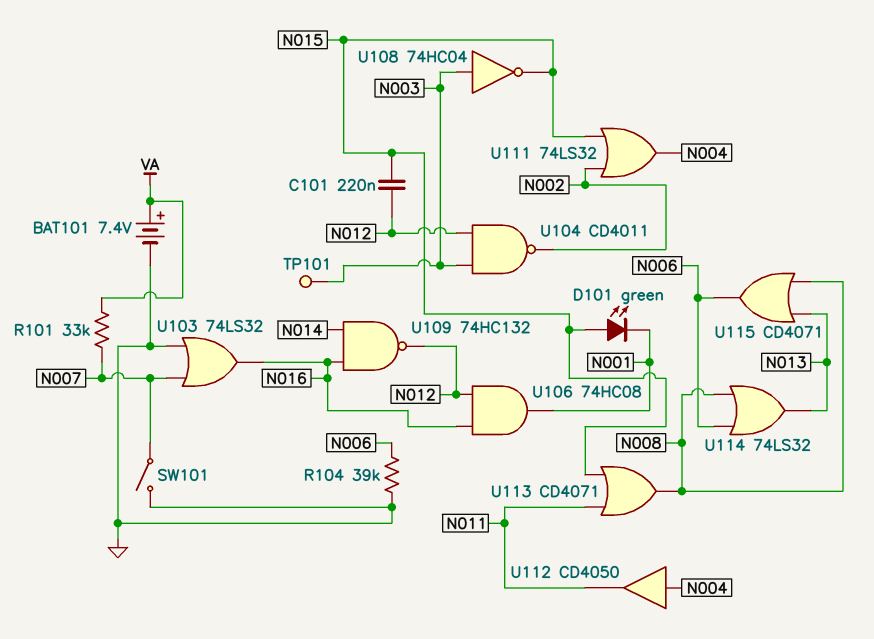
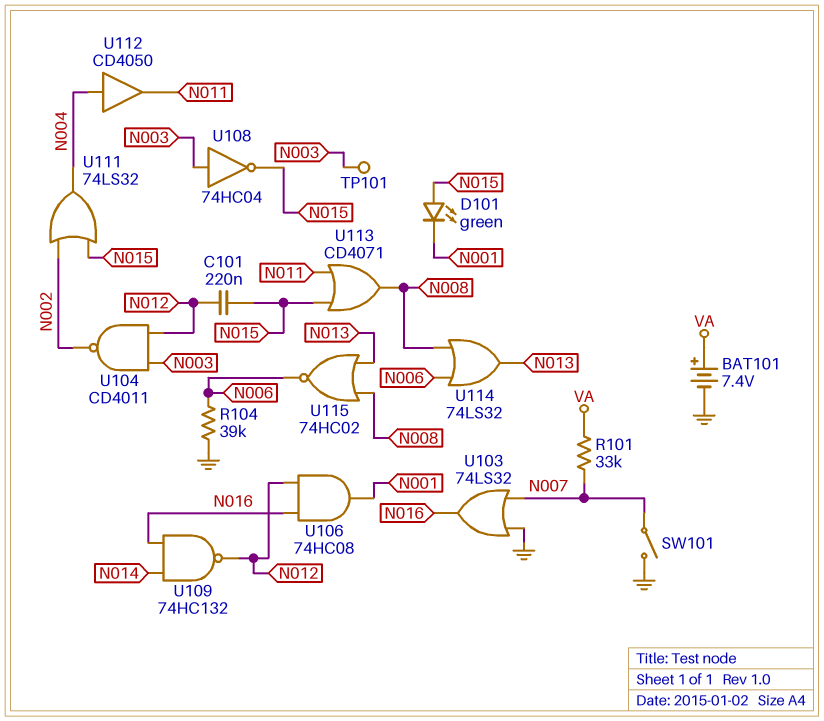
U115: OR CD4071 (in N008, in N013, out N006) -> NOR 74HC02 (in N008, in N013, out N006)

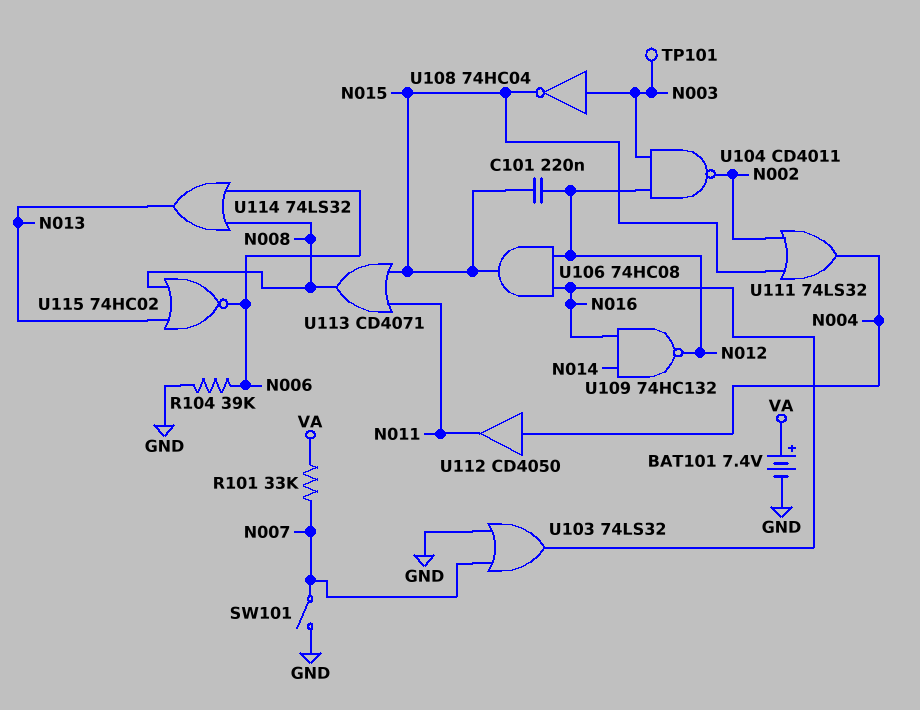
D101: LED green (A N015, K N001) -> none
U106: AND 74HC08 (in N012, in N016, out N001) -> AND 74HC08 (in N012, in N016, out N015)

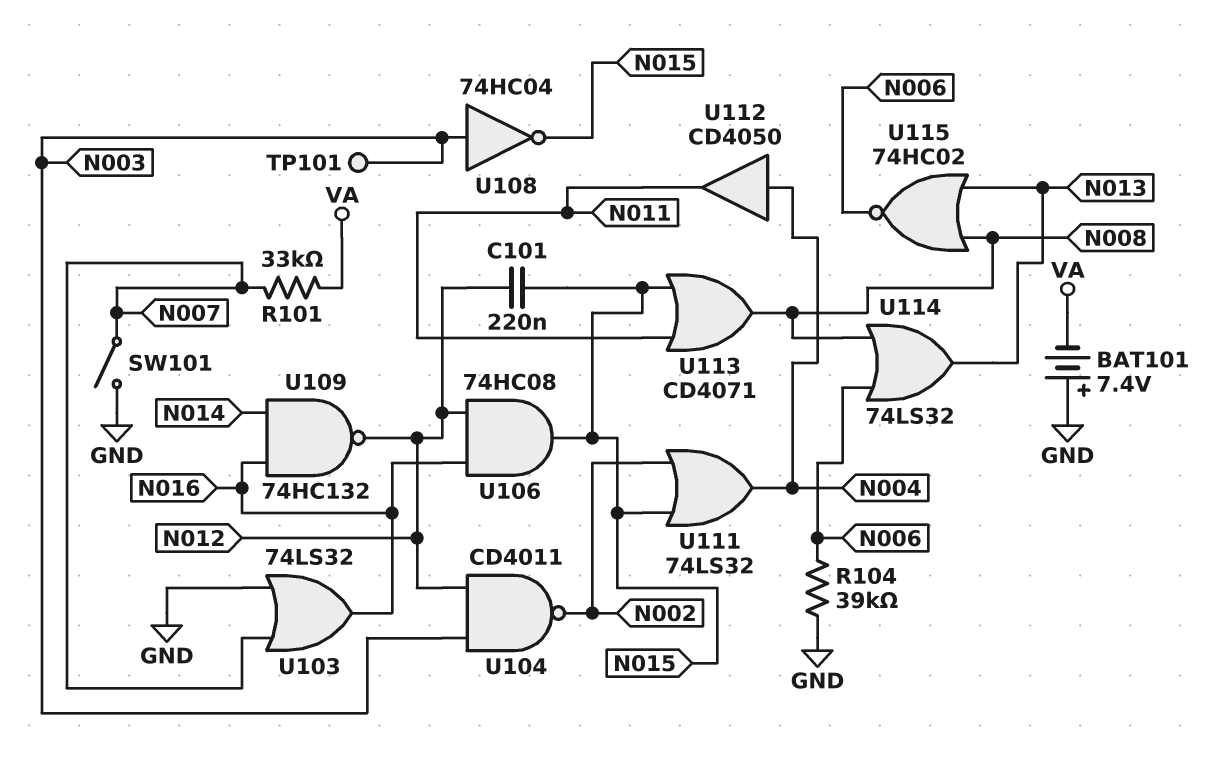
BAT101: 7.4V (plus VA, minus GND) -> 7.4V (plus GND, minus VA)

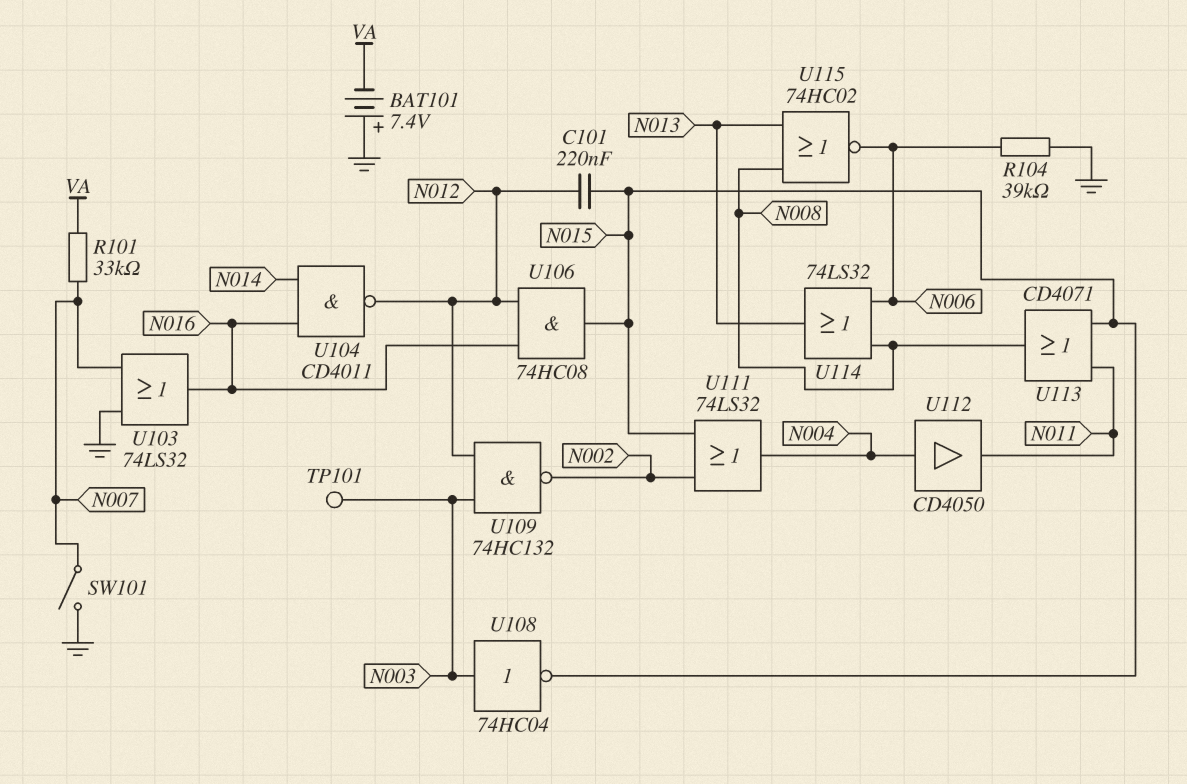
U104: NAND CD4011 (in N003, in N012, out N002) -> NAND CD4011 (in N014, in N016, out N012)
U109: NAND 74HC132 (in N014, in N016, out N012) -> NAND 74HC132 (in N003, in N012, out N002)

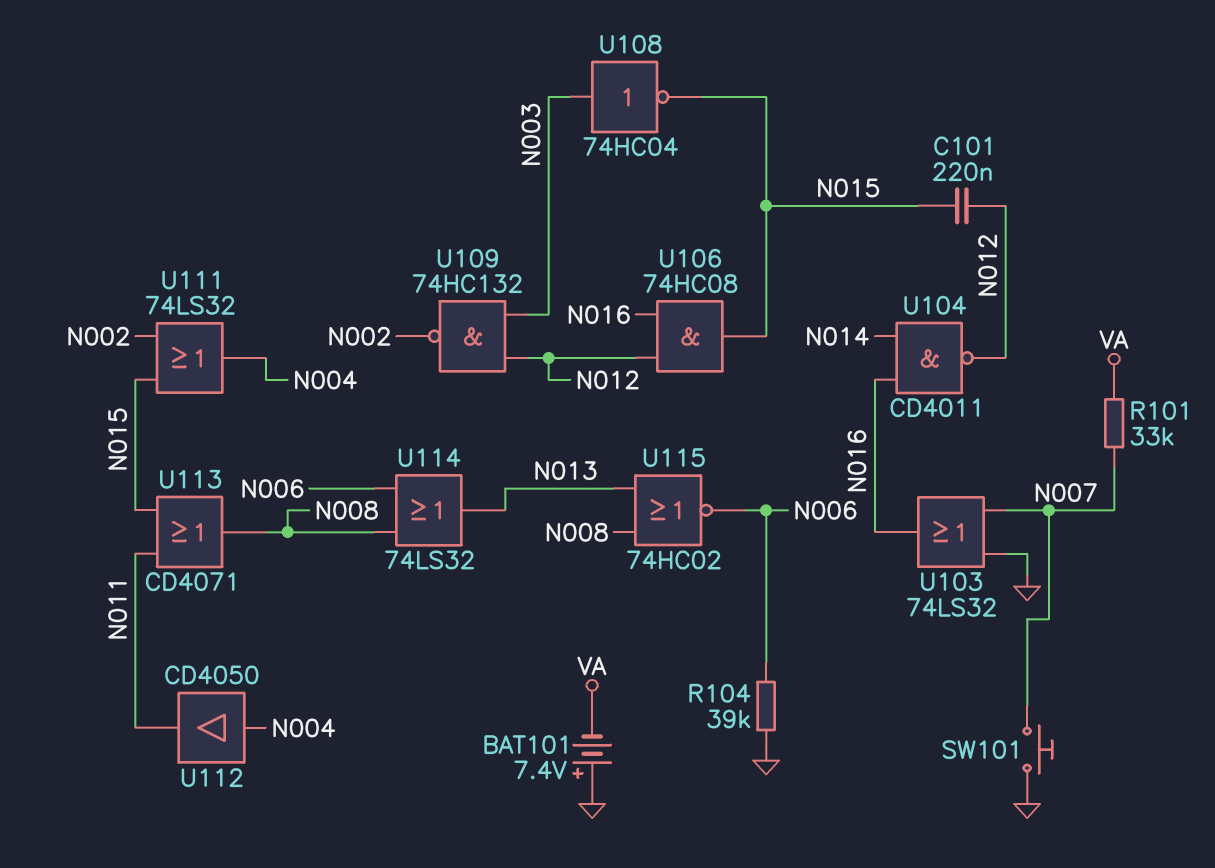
SW101: switch (GND, N007) -> button (GND, N007)
TP101: test point (N003) -> none

